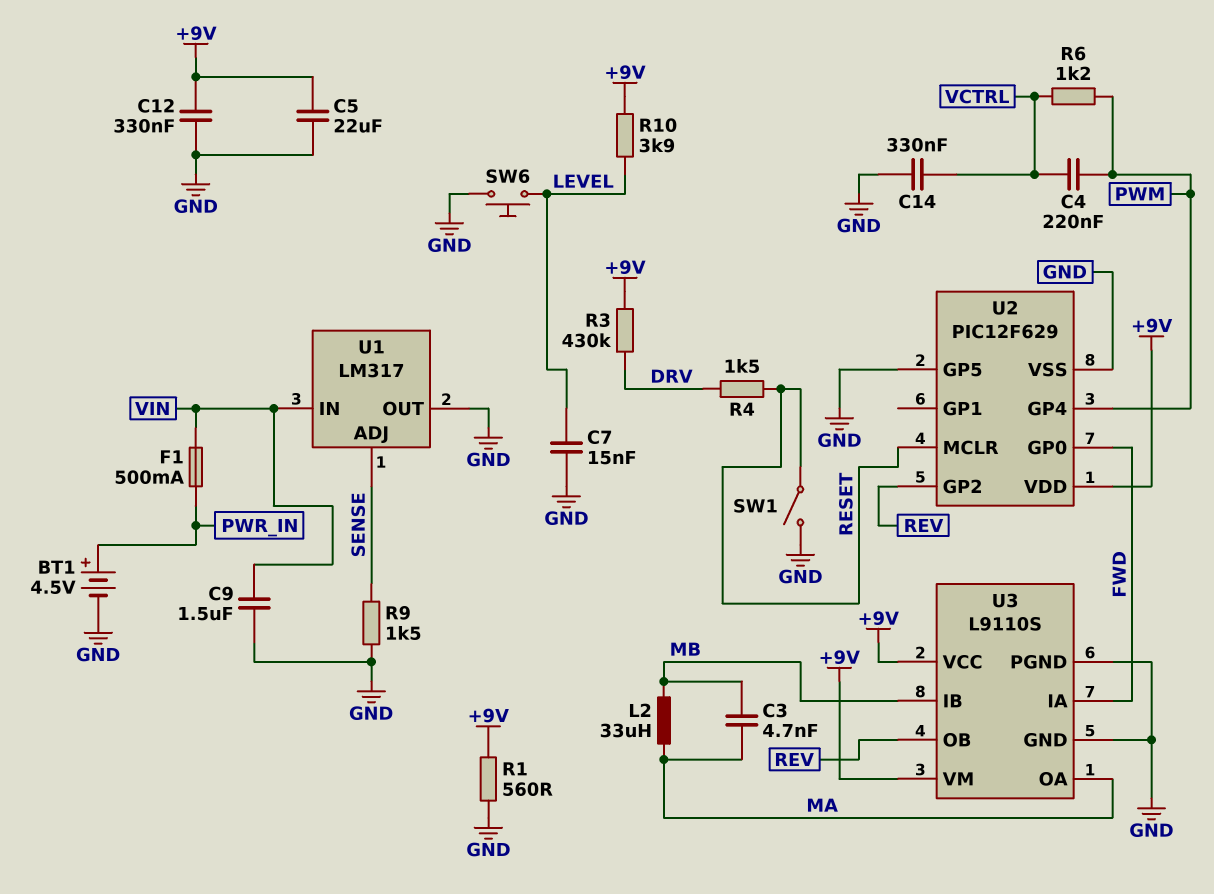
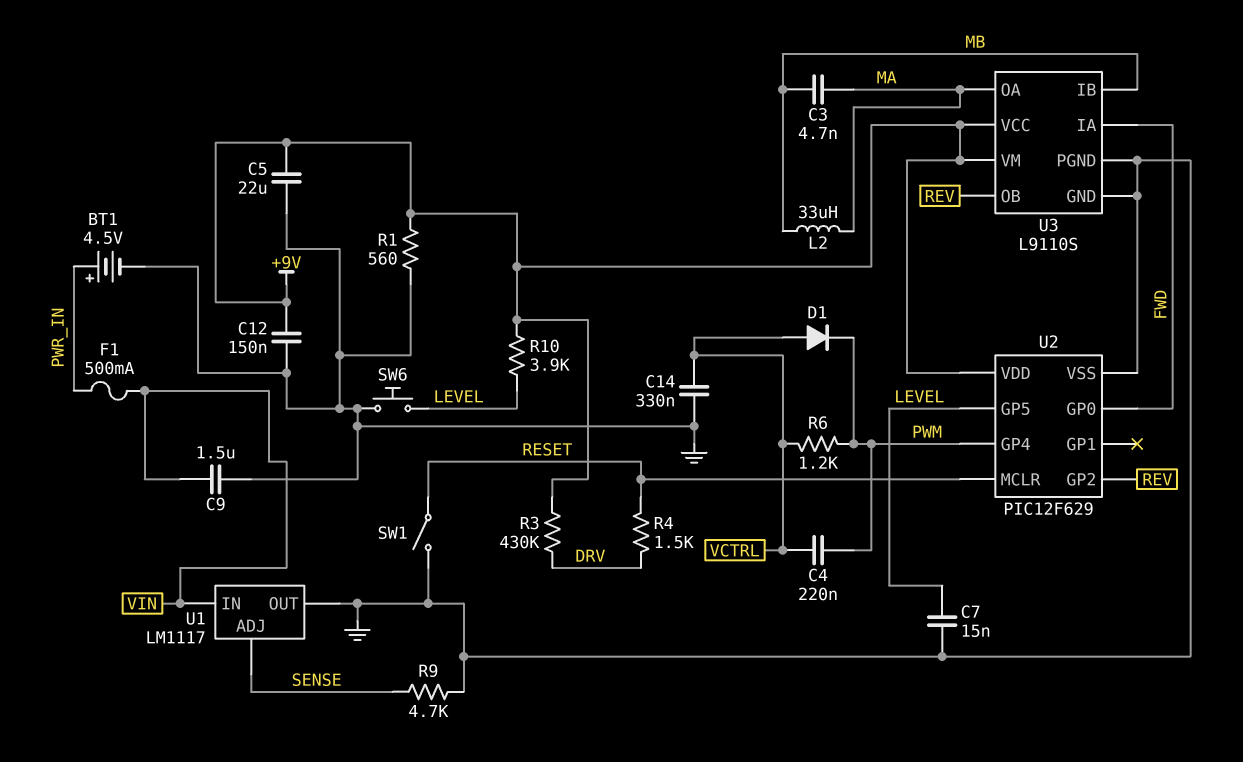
C12: 330nF (+9V, GND) -> 150nF (+9V, GND)
D1: none -> diode (A VCTRL, K PWM)
R9: 1.5k (GND, SENSE) -> 4.7k (GND, SENSE)
U1: LM317 -> LM1117
U2 pin GP5: GND -> LEVEL

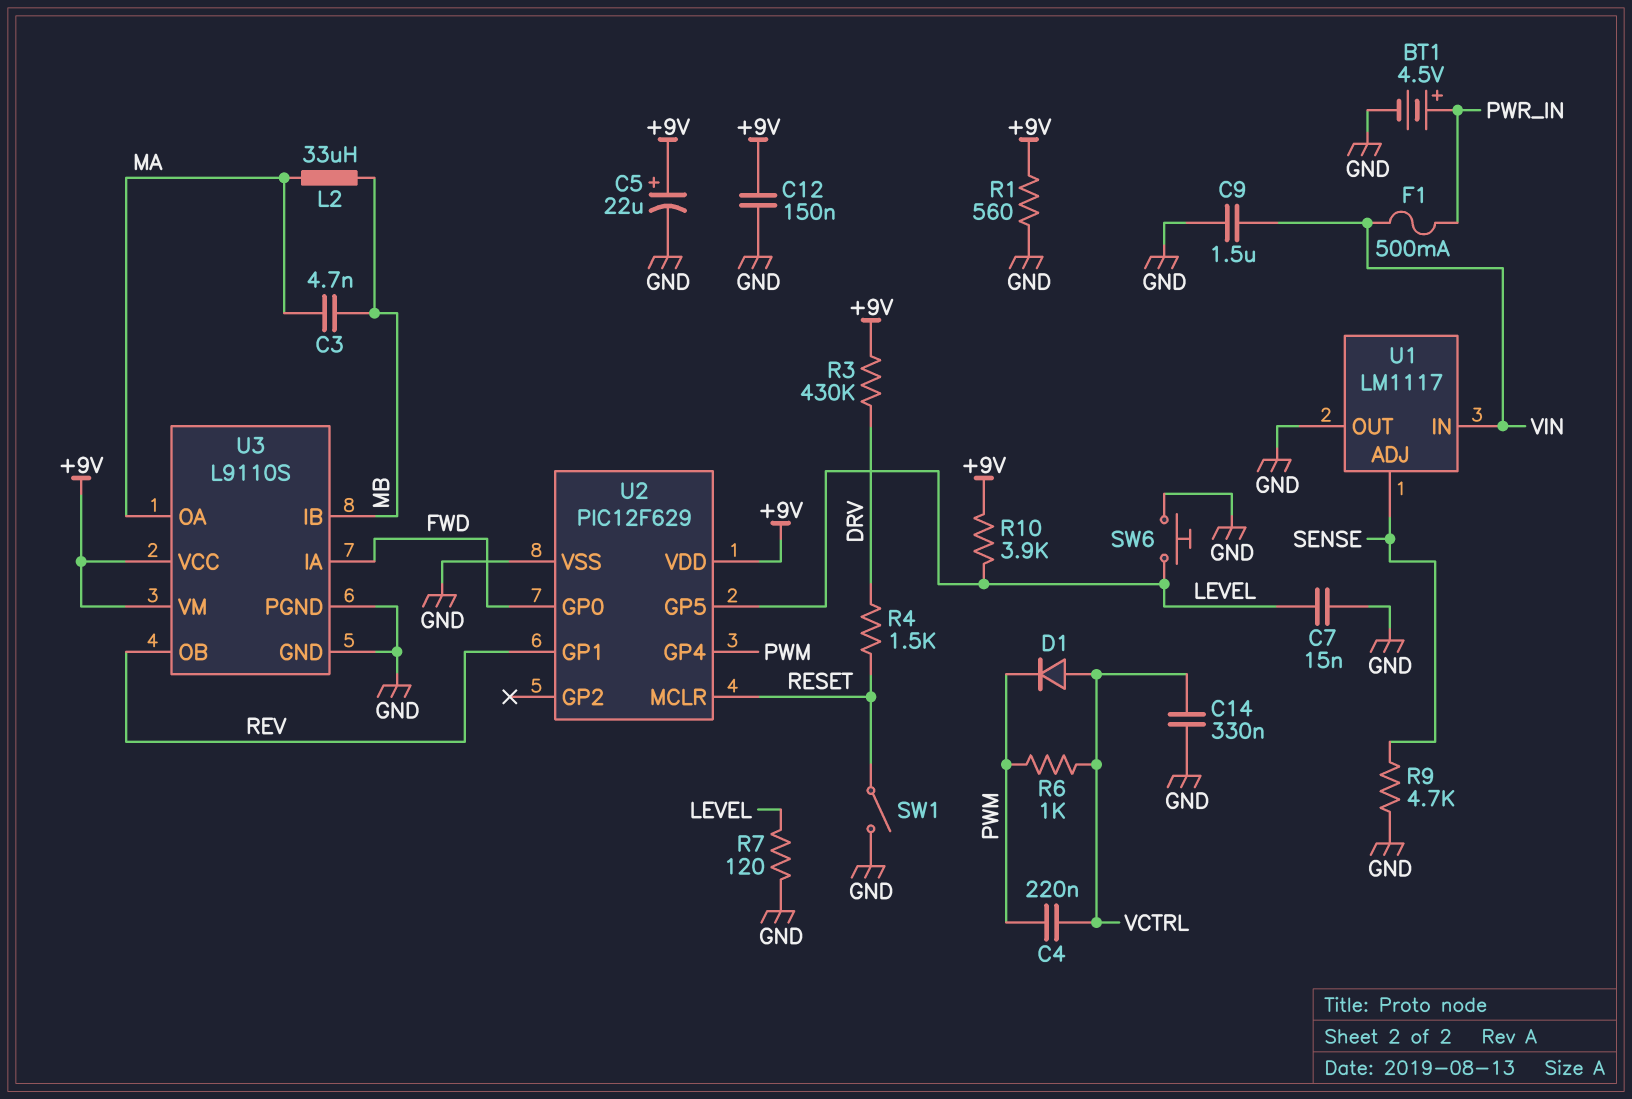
C5: 22uF (+9V, GND) -> 22uF (plus +9V, minus GND)
R6: 1.2k (PWM, VCTRL) -> 1k (PWM, VCTRL)
R7: none -> 120 (GND, LEVEL)
U2 pin GP1: none -> REV
U2 pin GP2: REV -> none

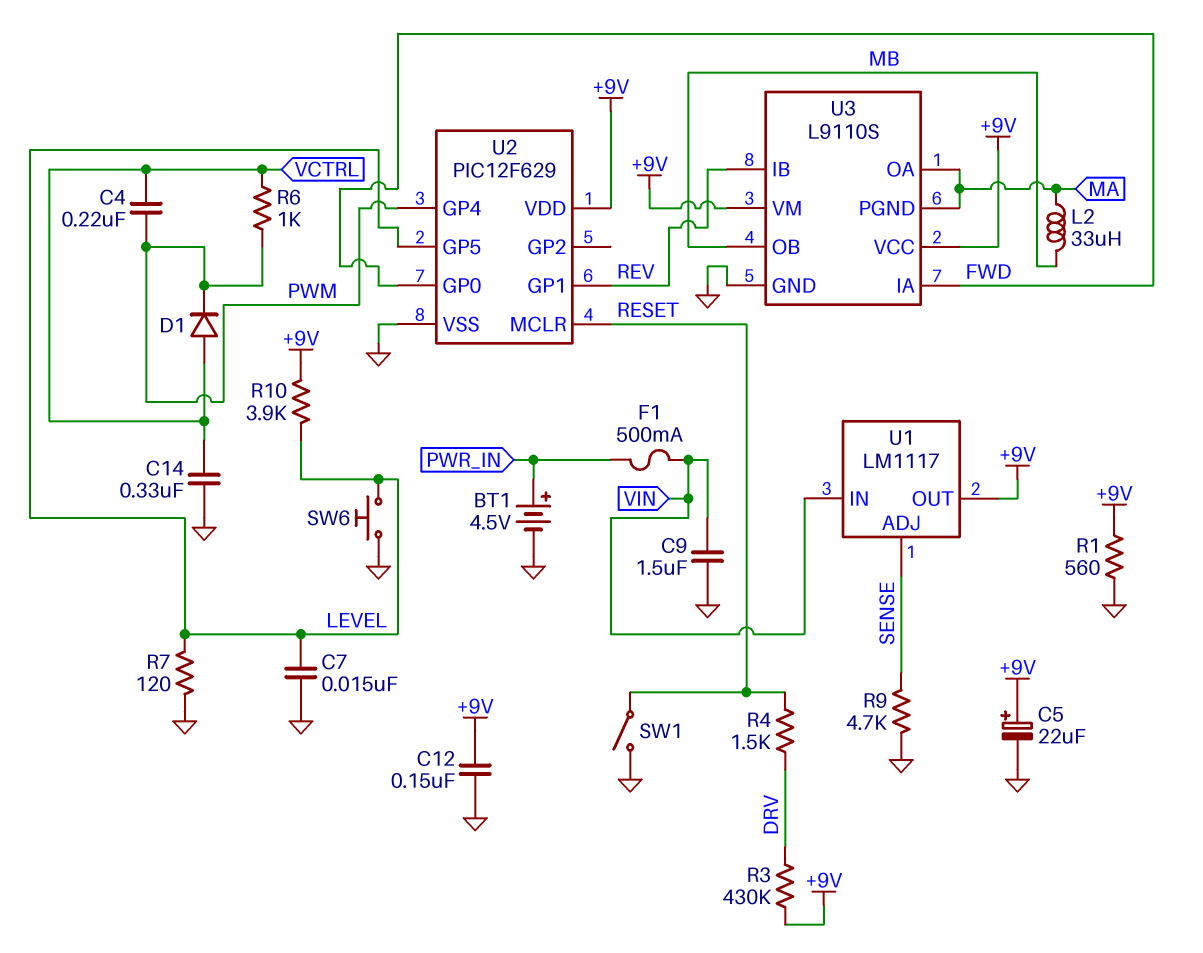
C3: 4.7nF (MA, MB) -> none
U1 pin OUT: GND -> +9V
U3 pin IB: MB -> REV
U3 pin OB: REV -> MB
U3 pin PGND: GND -> MA

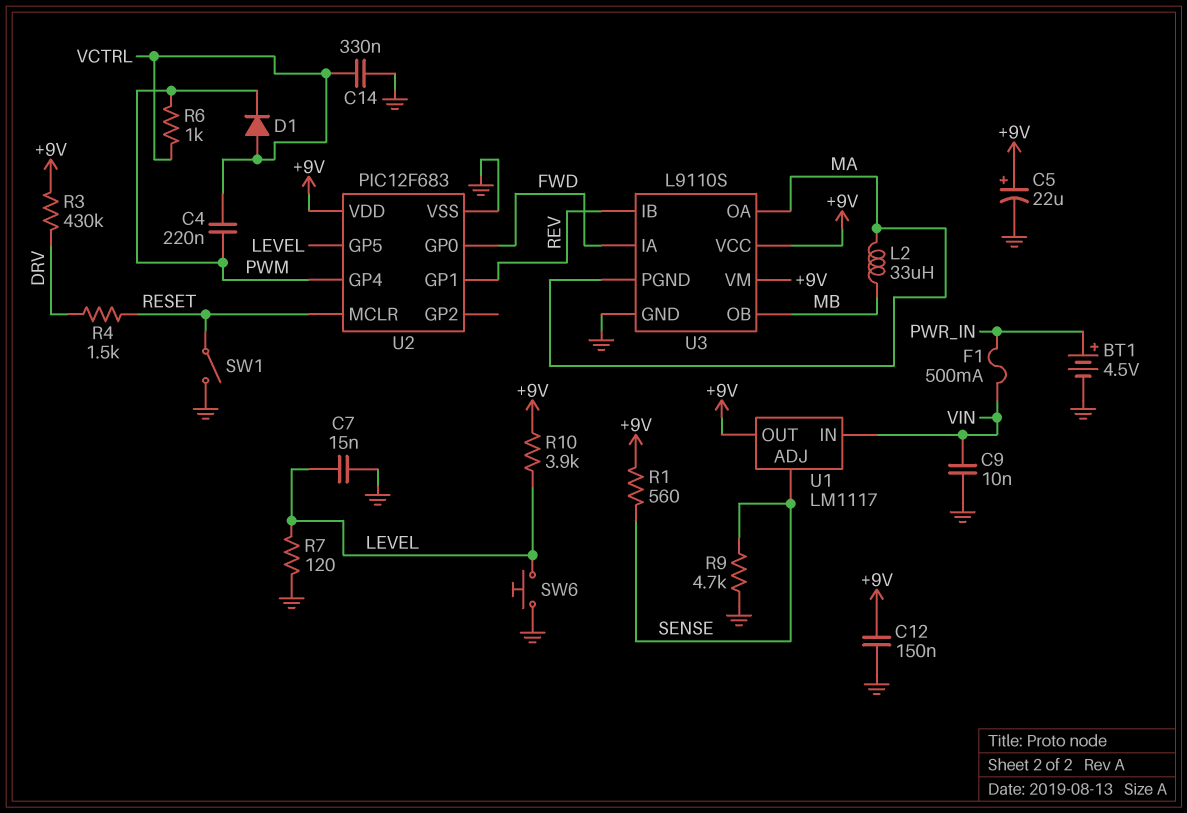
C9: 1.5uF (GND, VIN) -> 10nF (GND, VIN)
R1: 560 (+9V, GND) -> 560 (+9V, SENSE)
U2: PIC12F629 -> PIC12F683

